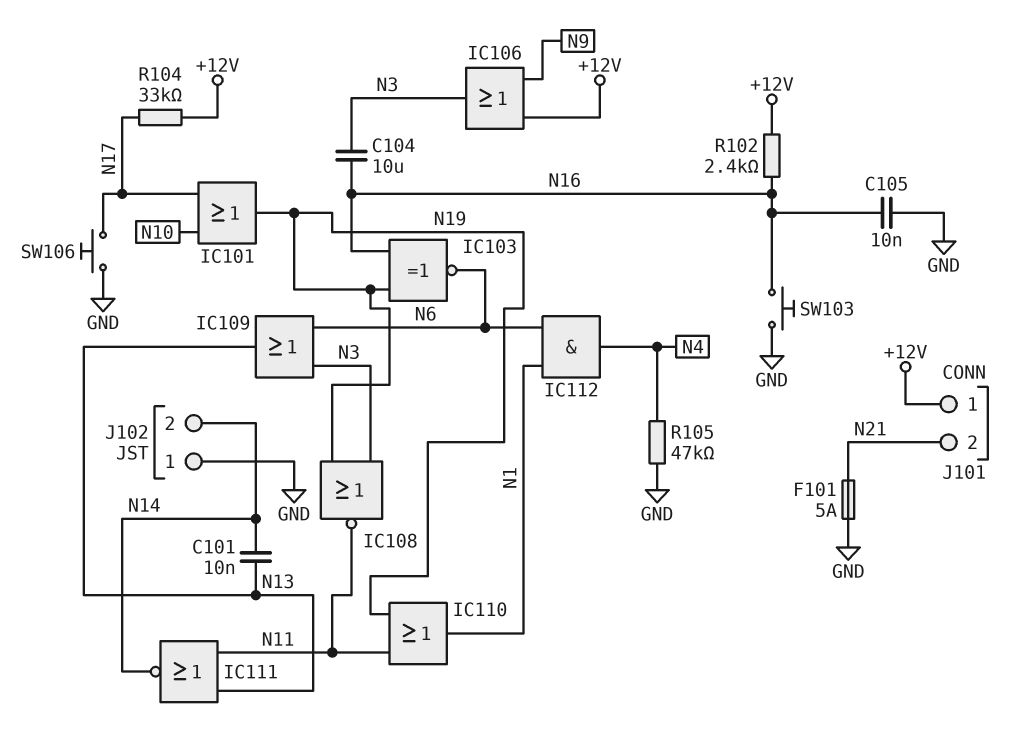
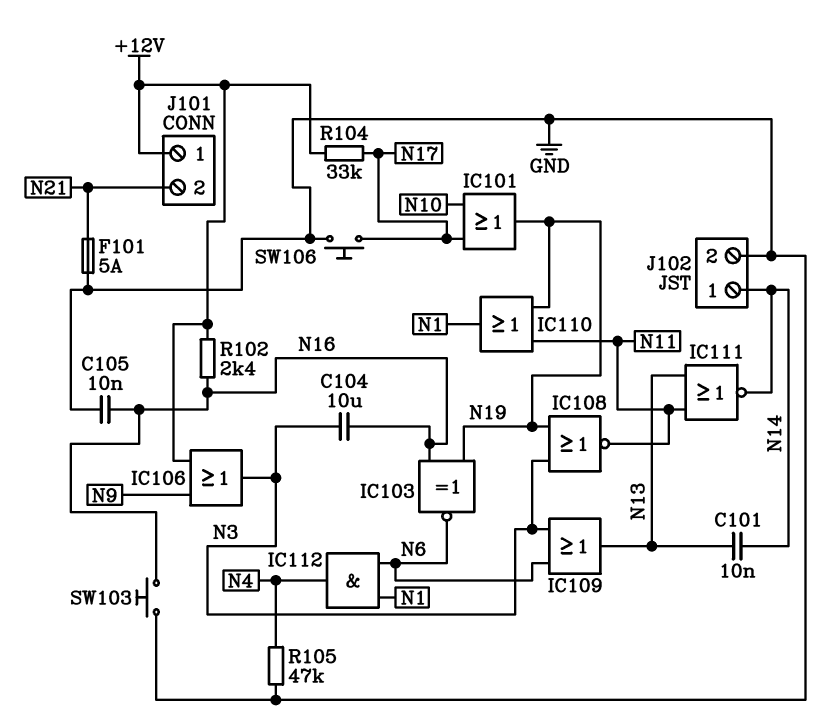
J102 pin 1: GND -> N14
J102 pin 2: N14 -> GND

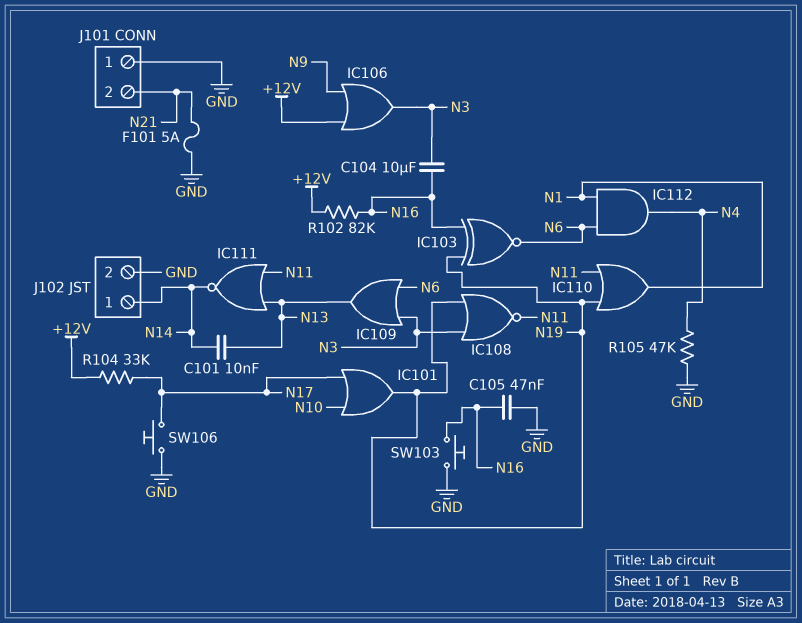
C105: 10nF (GND, N16) -> 47nF (GND, N16)
J101 pin 1: +12V -> GND
R102: 2.4k (+12V, N16) -> 82k (+12V, N16)

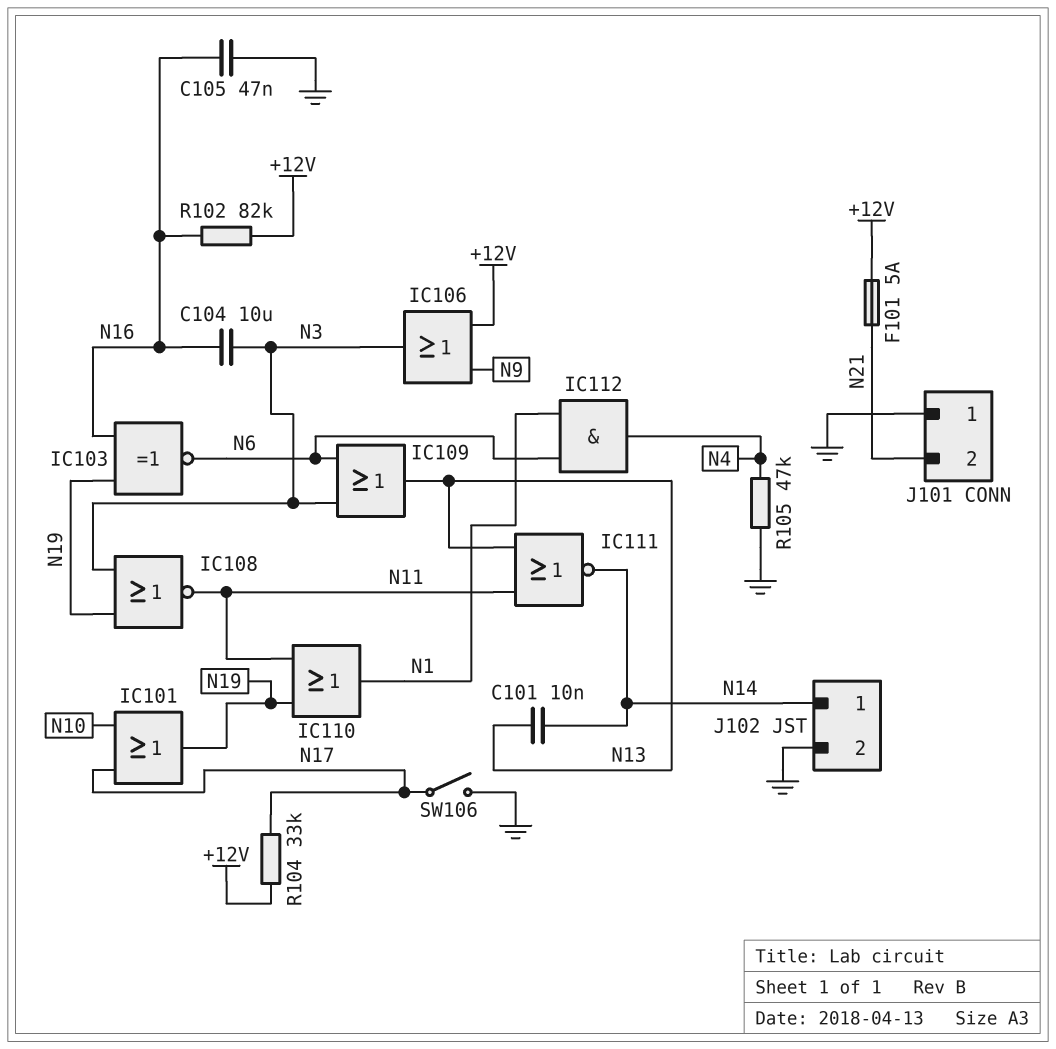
F101: 5A (GND, N21) -> 5A (+12V, N21)
SW103: button (GND, N16) -> none
SW106: button (GND, N17) -> switch (GND, N17)

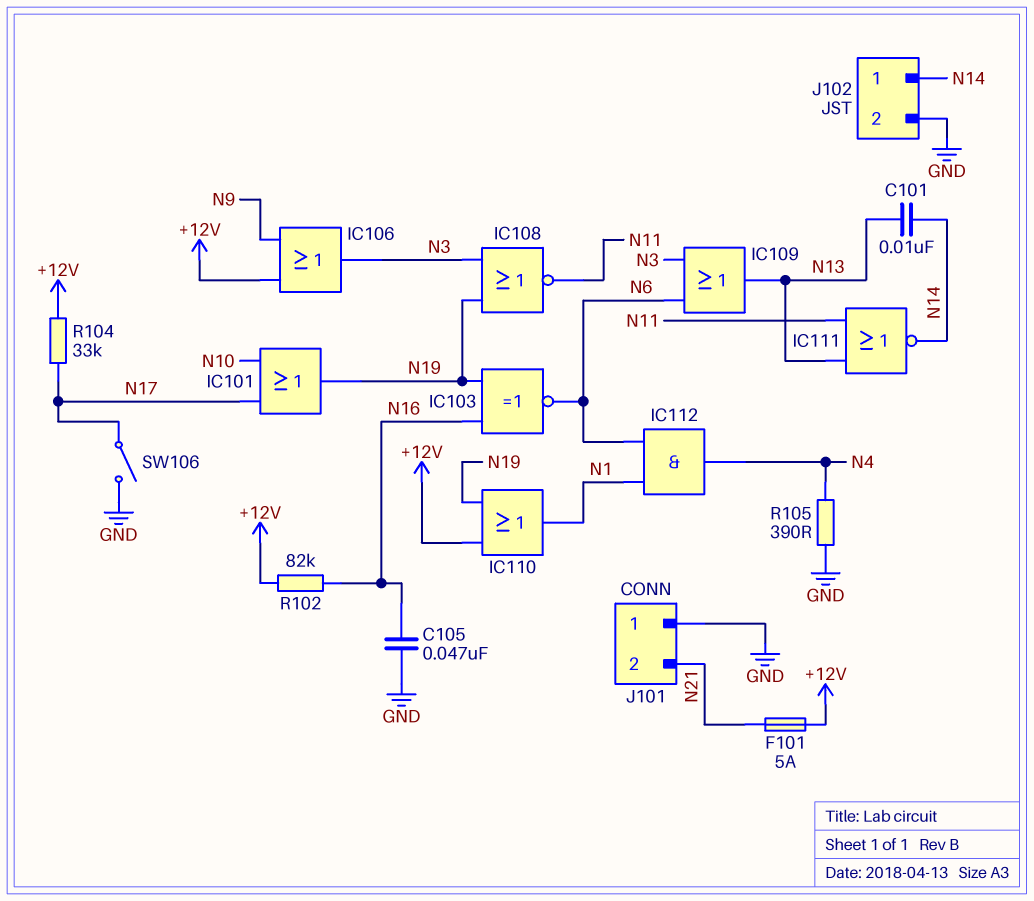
C104: 10uF (N3, N16) -> none
IC110: OR (in N11, in N19, out N1) -> OR (in +12V, in N19, out N1)
R105: 47k (GND, N4) -> 390 (GND, N4)

